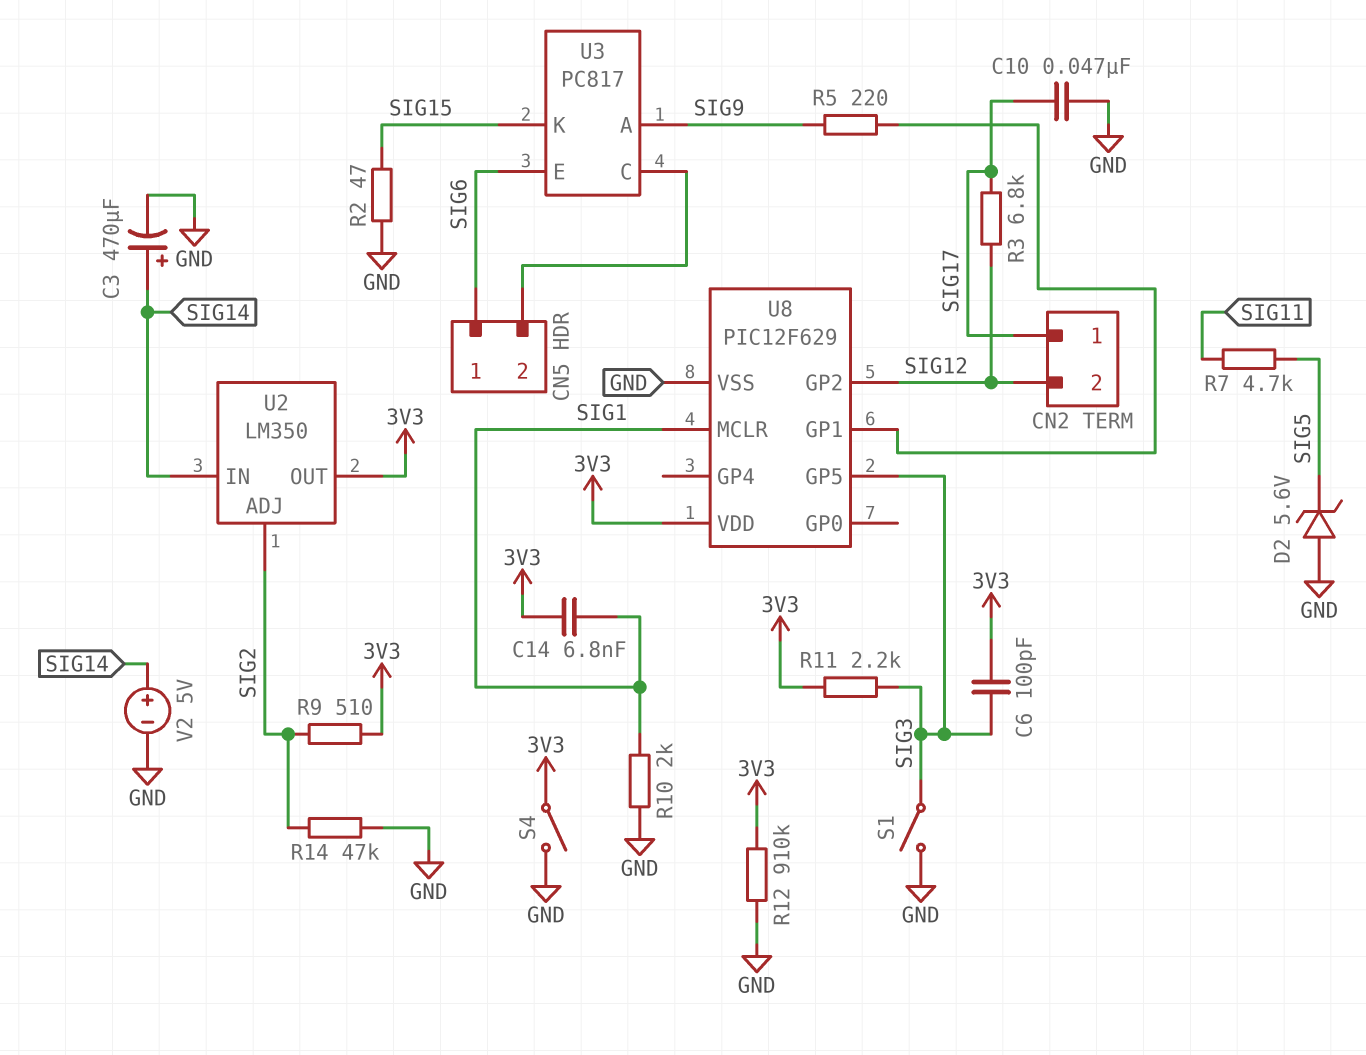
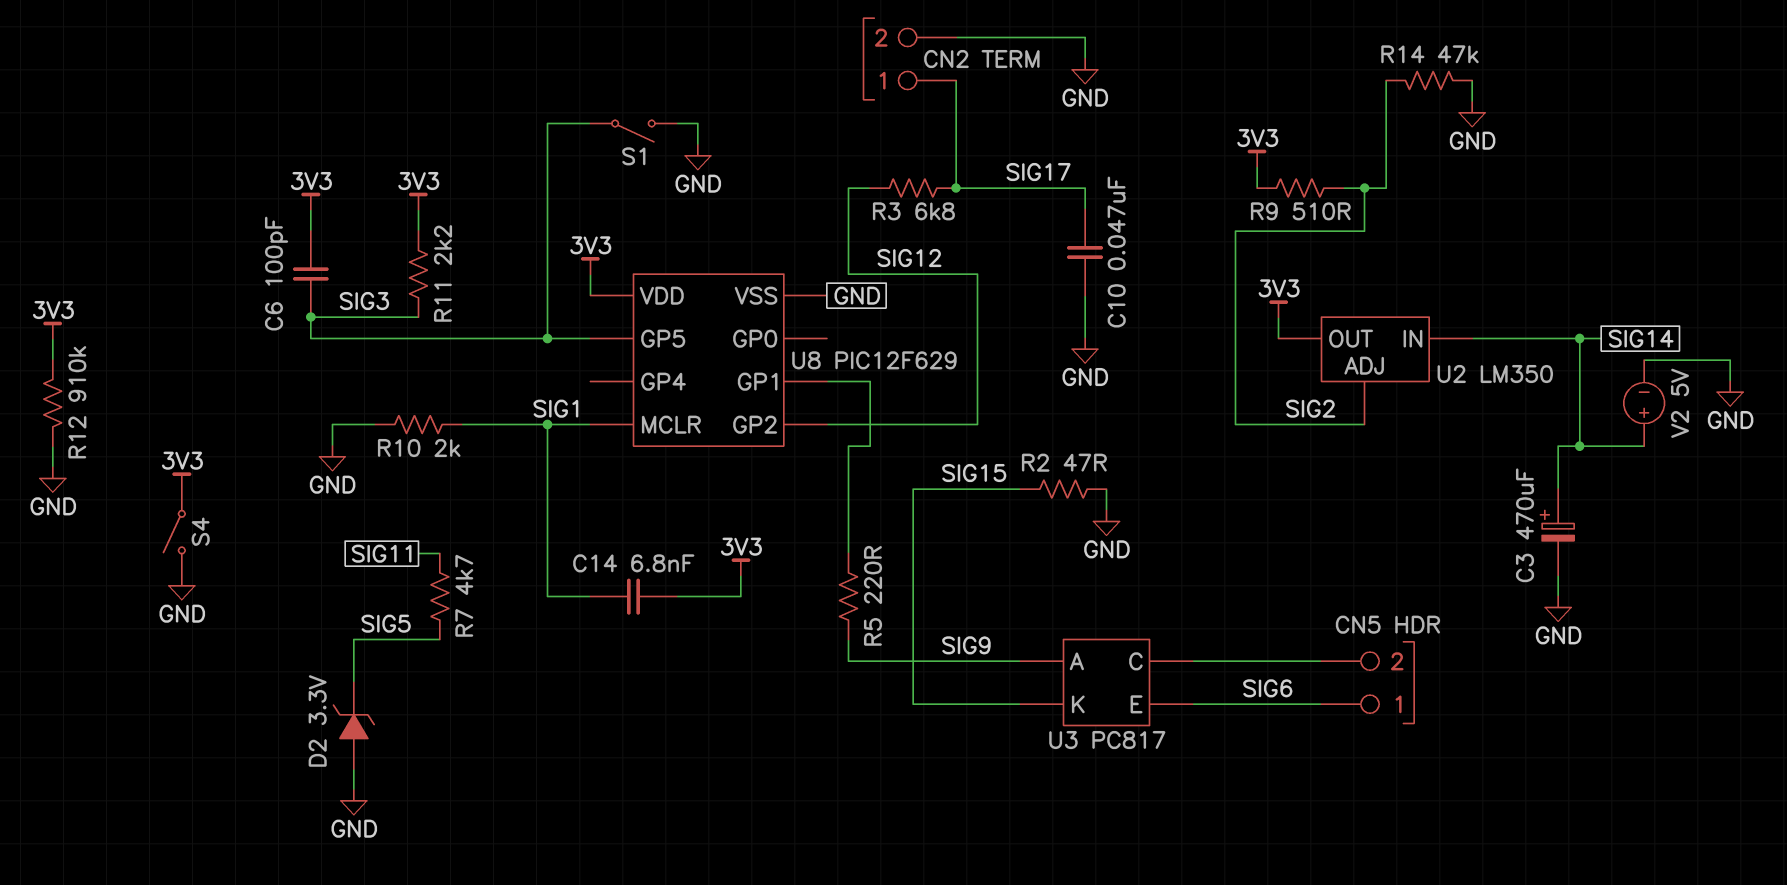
CN2 pin 2: SIG12 -> GND
D2: zener 5.6V (A GND, K SIG5) -> zener 3.3V (A GND, K SIG5)

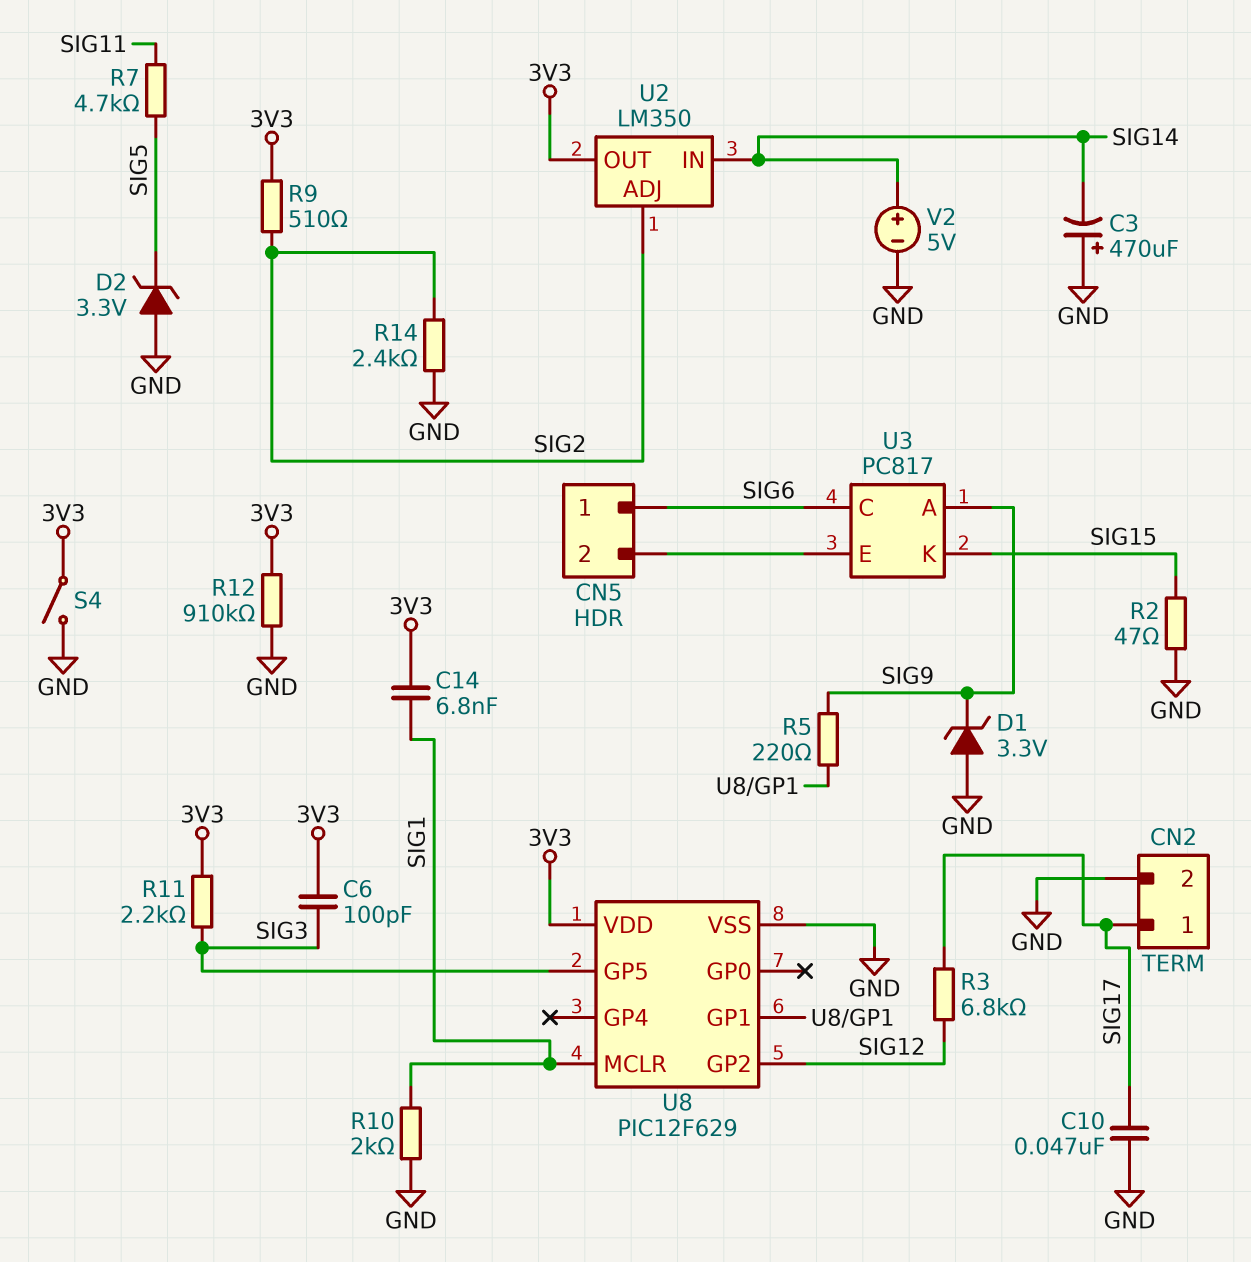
C3: 470uF (plus SIG14, minus GND) -> 470uF (plus GND, minus SIG14)
D1: none -> zener 3.3V (A GND, K SIG9)
R14: 47k (GND, SIG2) -> 2.4k (GND, SIG2)
S1: switch (GND, SIG3) -> none
U3 pin C: CN5/2 -> SIG6
U3 pin E: SIG6 -> CN5/2

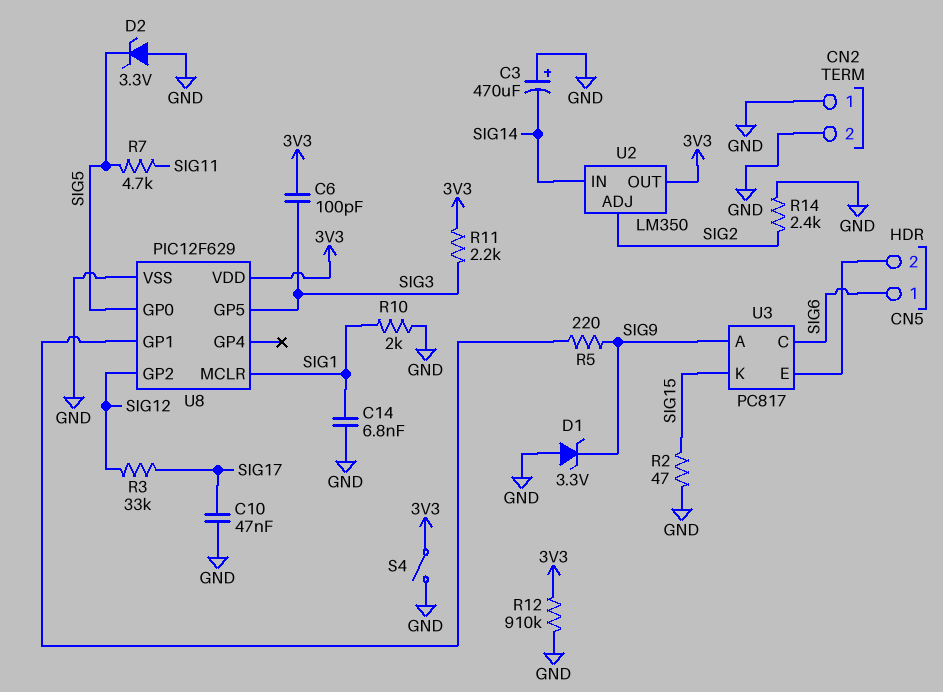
C14: 6.8nF (3V3, SIG1) -> 6.8nF (GND, SIG1)
CN2 pin 1: SIG17 -> GND
R3: 6.8k (SIG12, SIG17) -> 33k (SIG12, SIG17)
R9: 510 (3V3, SIG2) -> none
U8 pin GP0: none -> SIG5
V2: 5V (plus SIG14, minus GND) -> none

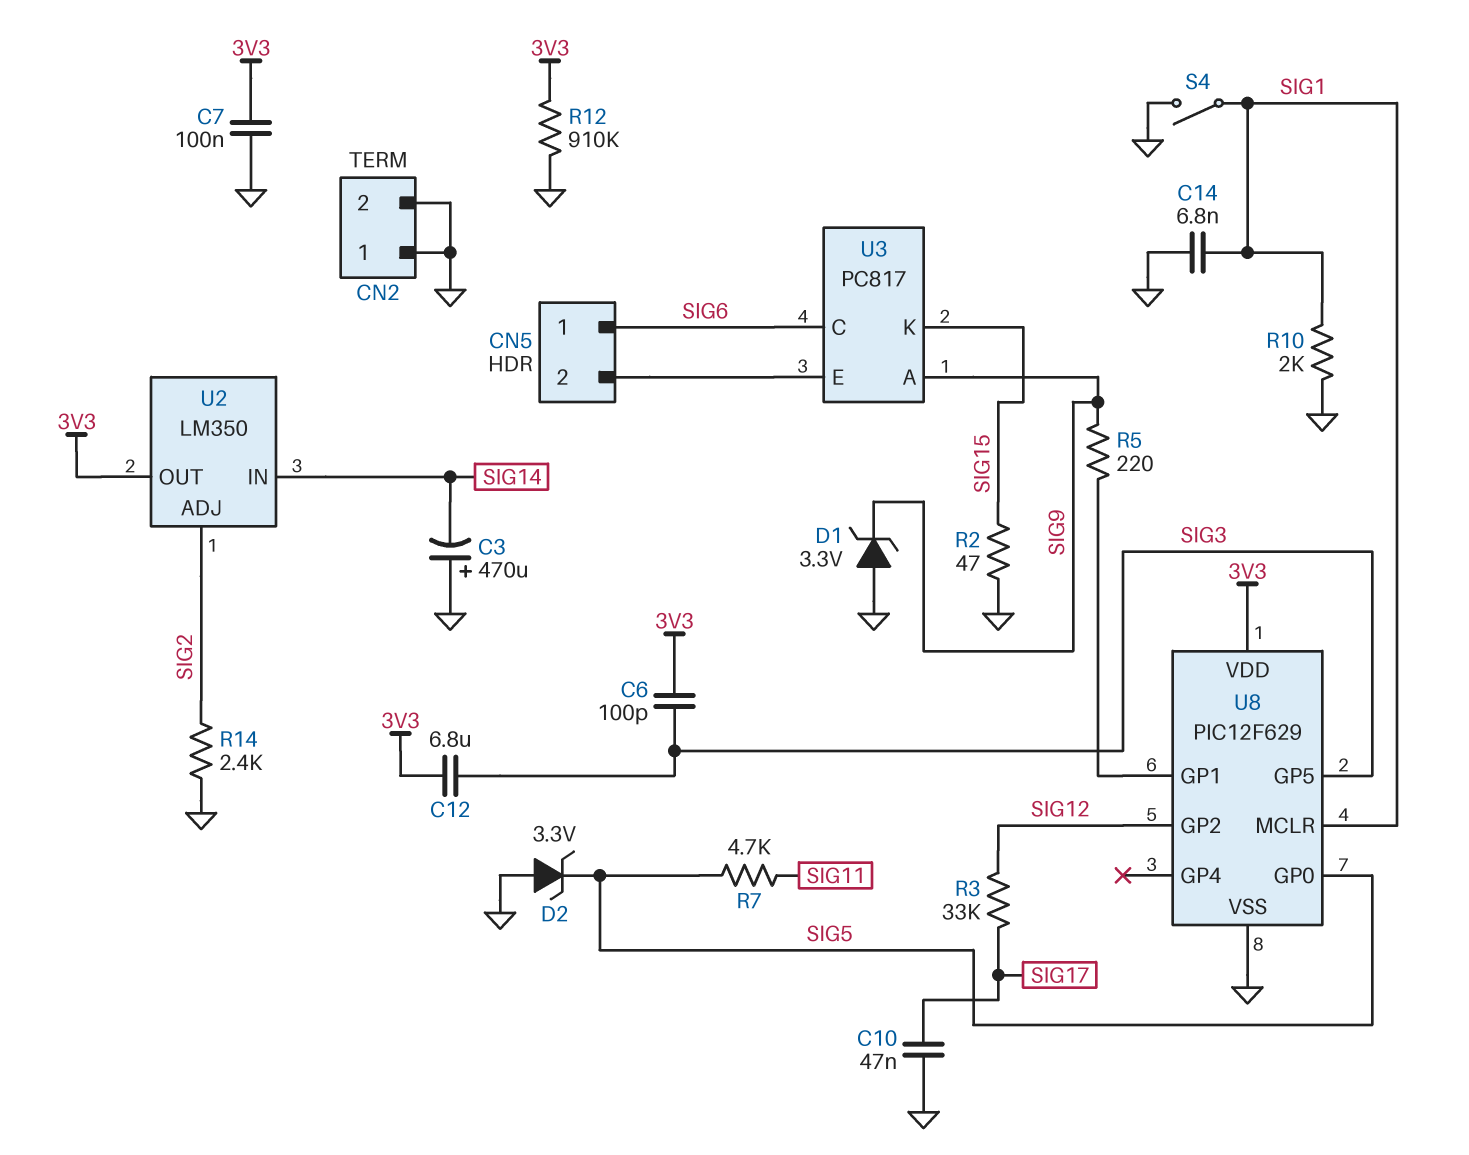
C7: none -> 100nF (3V3, GND)
C12: none -> 6.8uF (3V3, SIG3)
R11: 2.2k (3V3, SIG3) -> none
S4: switch (3V3, GND) -> switch (GND, SIG1)

